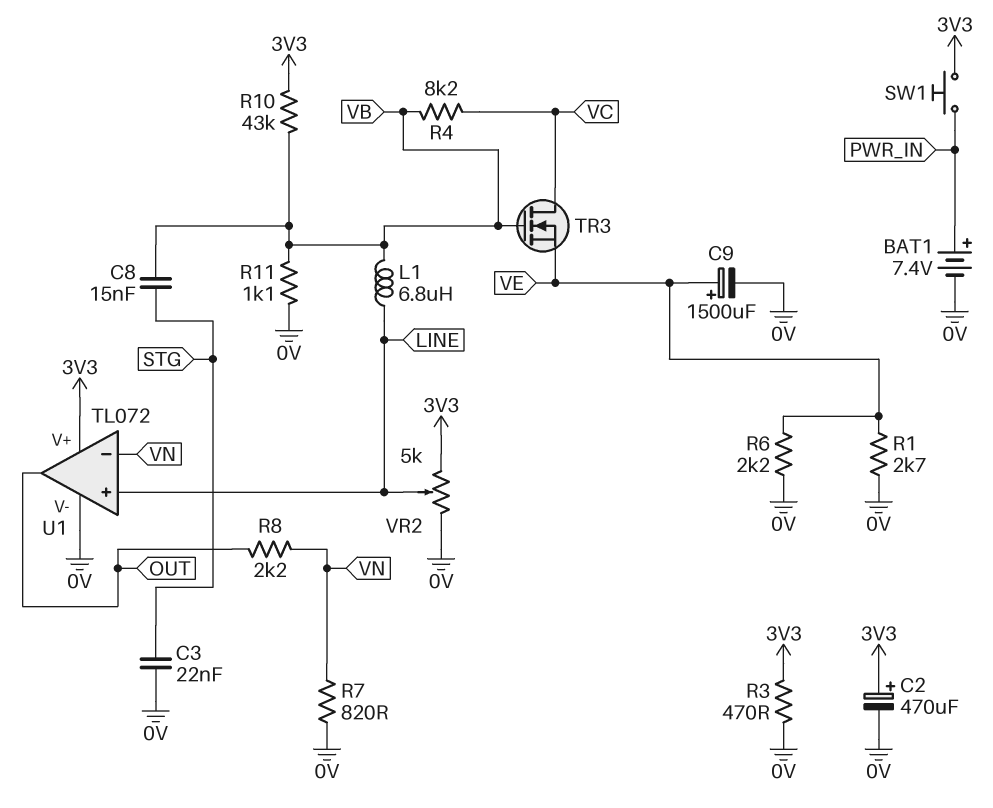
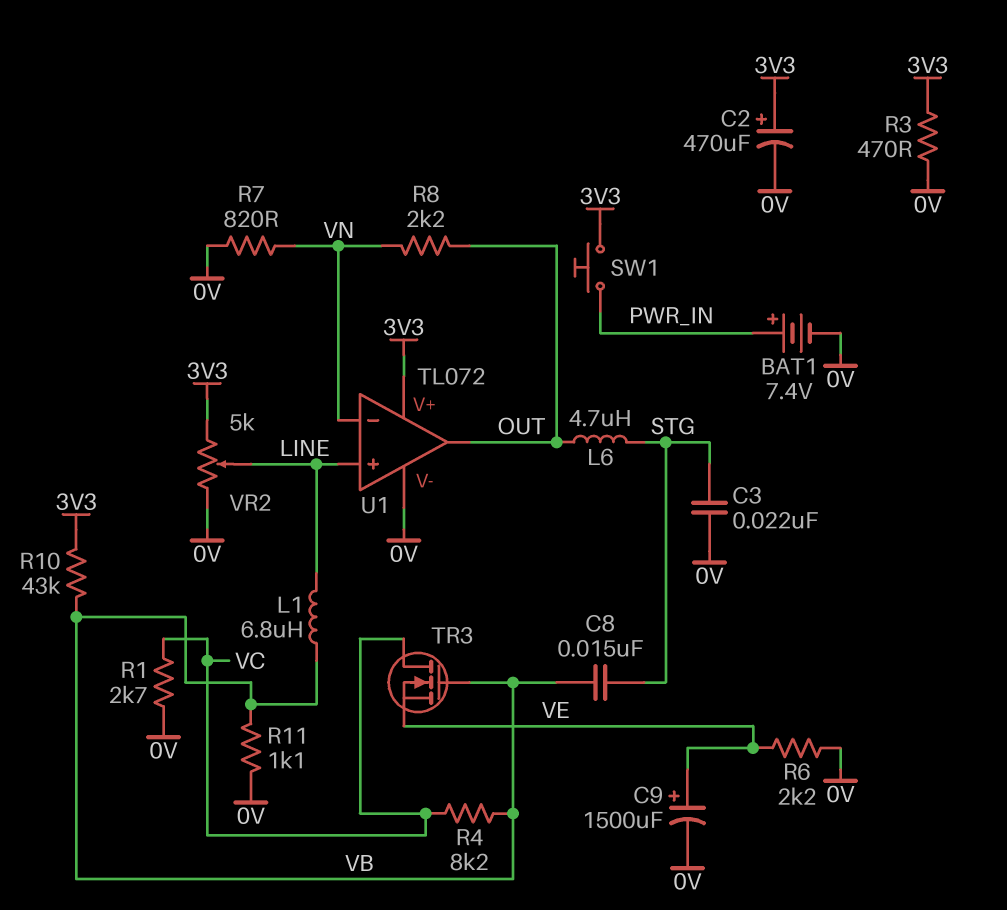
L6: none -> 4.7uH (OUT, STG)
R1: 2.7k (0V, VE) -> 2.7k (0V, VC)

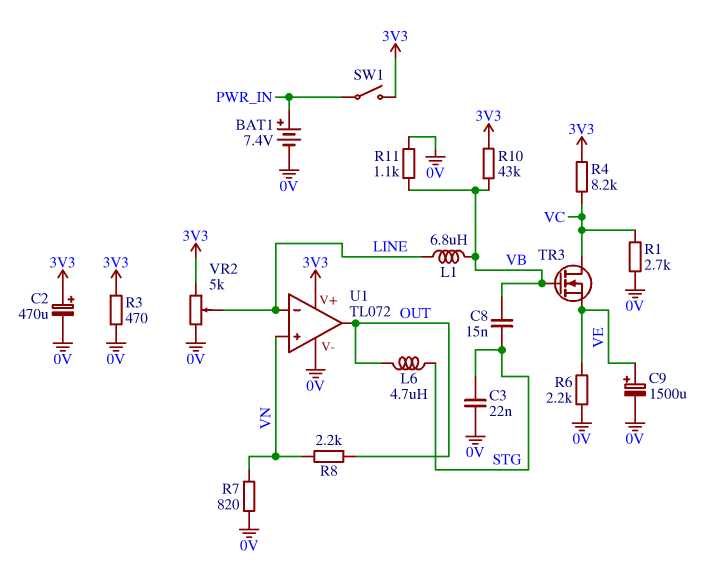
R4: 8.2k (VB, VC) -> 8.2k (3V3, VC)
SW1: button (3V3, PWR_IN) -> switch (3V3, PWR_IN)
U1 pin in+: LINE -> VN
U1 pin in-: VN -> LINE

